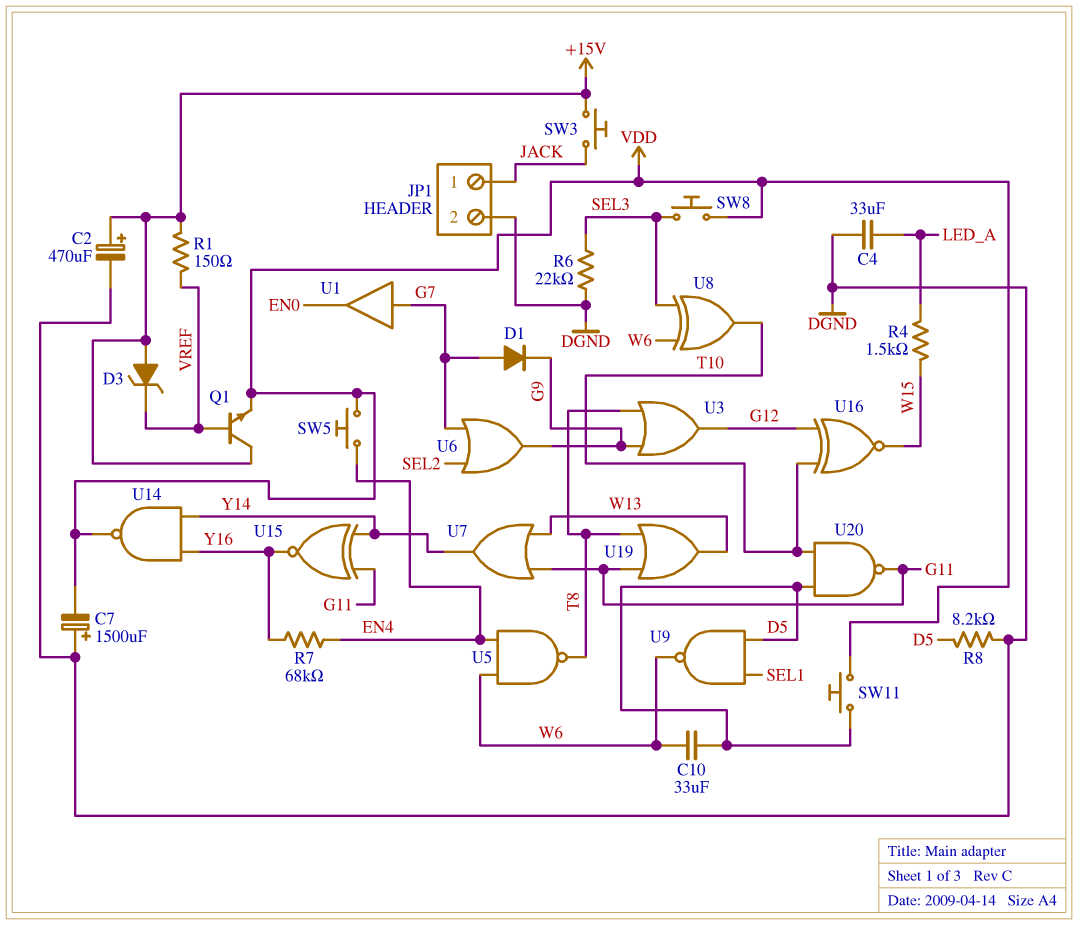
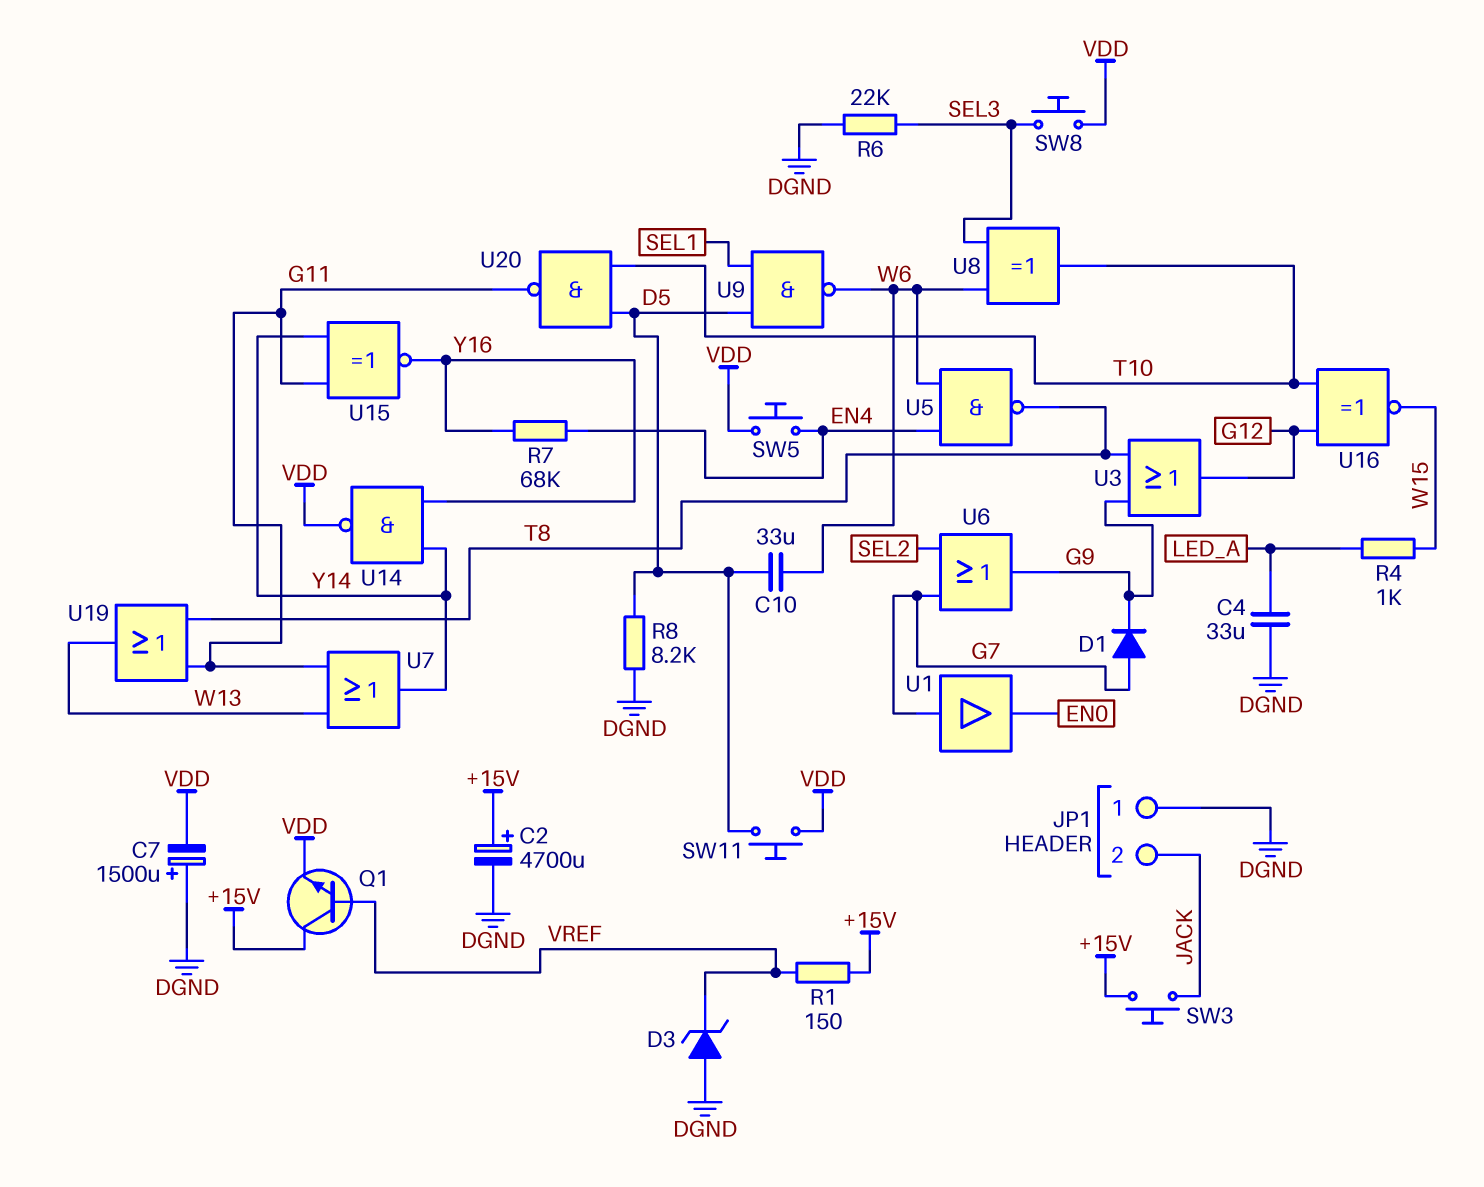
C2: 470uF (plus +15V, minus DGND) -> 4700uF (plus +15V, minus DGND)
D3: zener (A +15V, K VREF) -> zener (A DGND, K VREF)
JP1 pin 1: JACK -> DGND
JP1 pin 2: DGND -> JACK
R4: 1.5k (LED_A, W15) -> 1k (LED_A, W15)

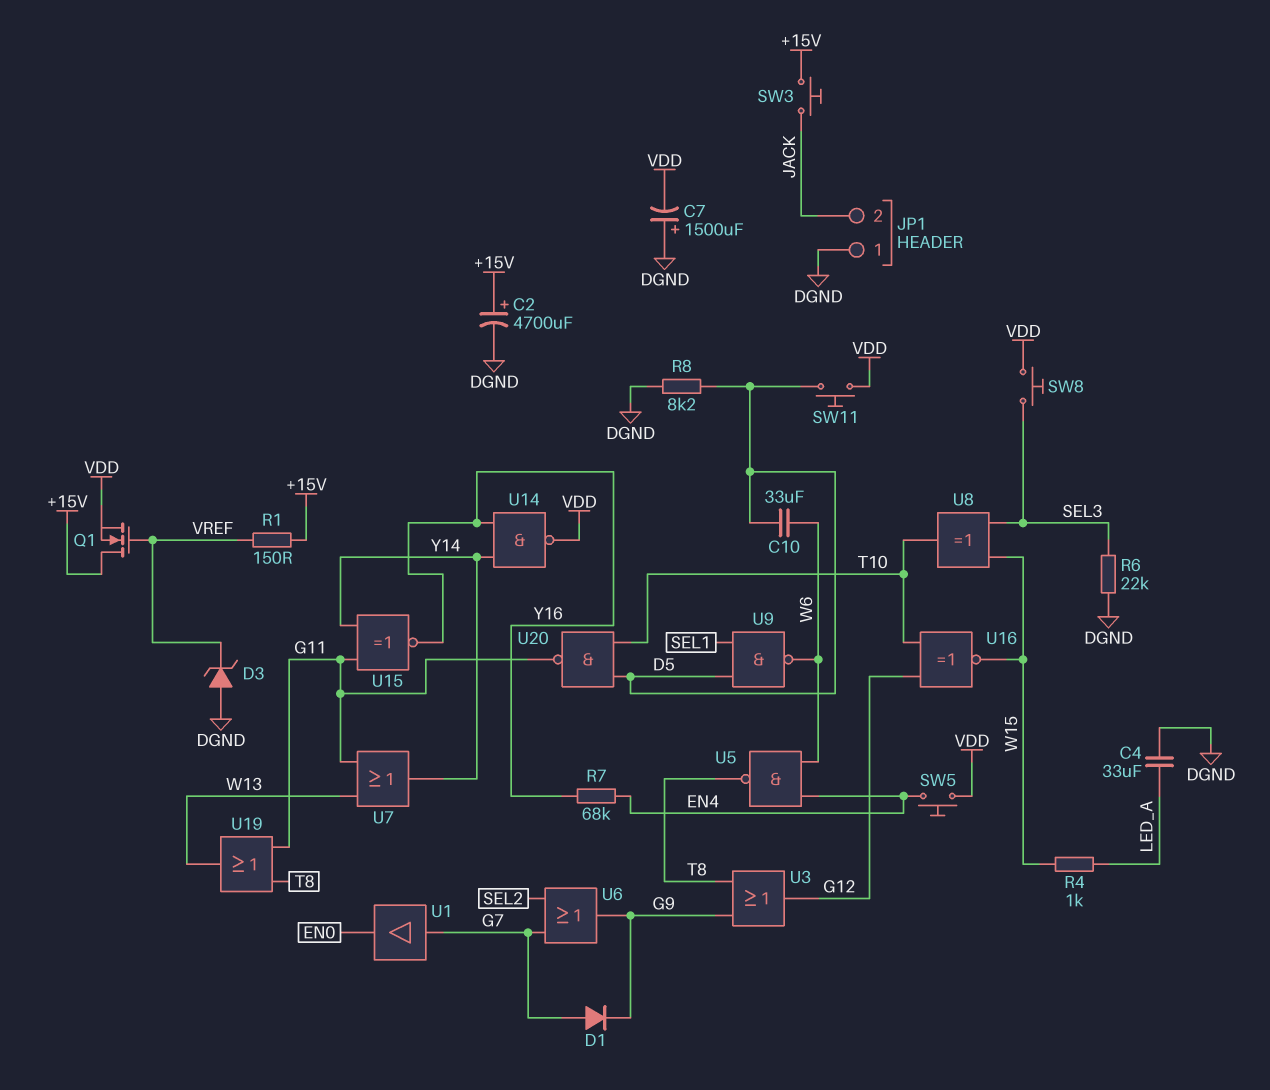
Q1: NPN (B VREF, C +15V, E VDD) -> NMOS (G VREF, D +15V, S VDD)
U8: XOR (in SEL3, in W6, out T10) -> XOR (in SEL3, in W15, out T10)

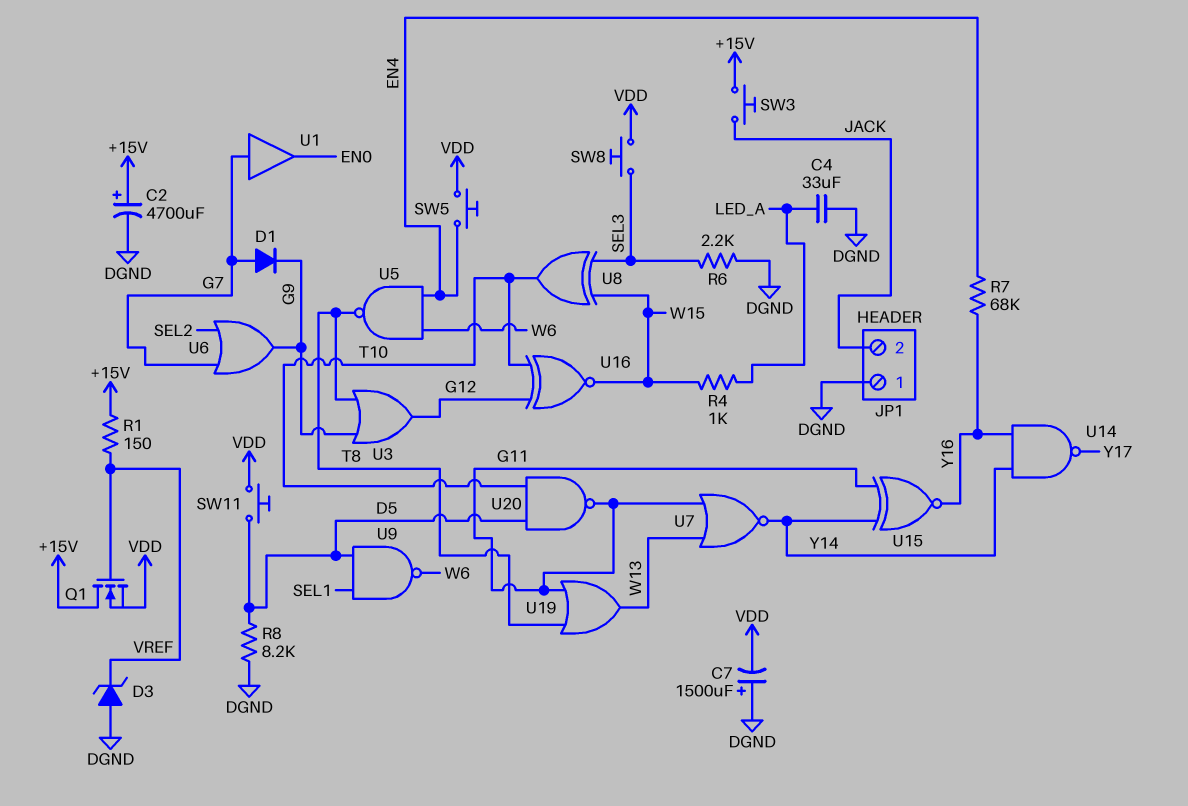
C10: 33uF (D5, W6) -> none
R6: 22k (DGND, SEL3) -> 2.2k (DGND, SEL3)
U7: OR (in G11, in W13, out Y14) -> NOR (in G11, in W13, out Y14)
U14: NAND (in Y14, in Y16, out VDD) -> NAND (in Y14, in Y16, out Y17)

